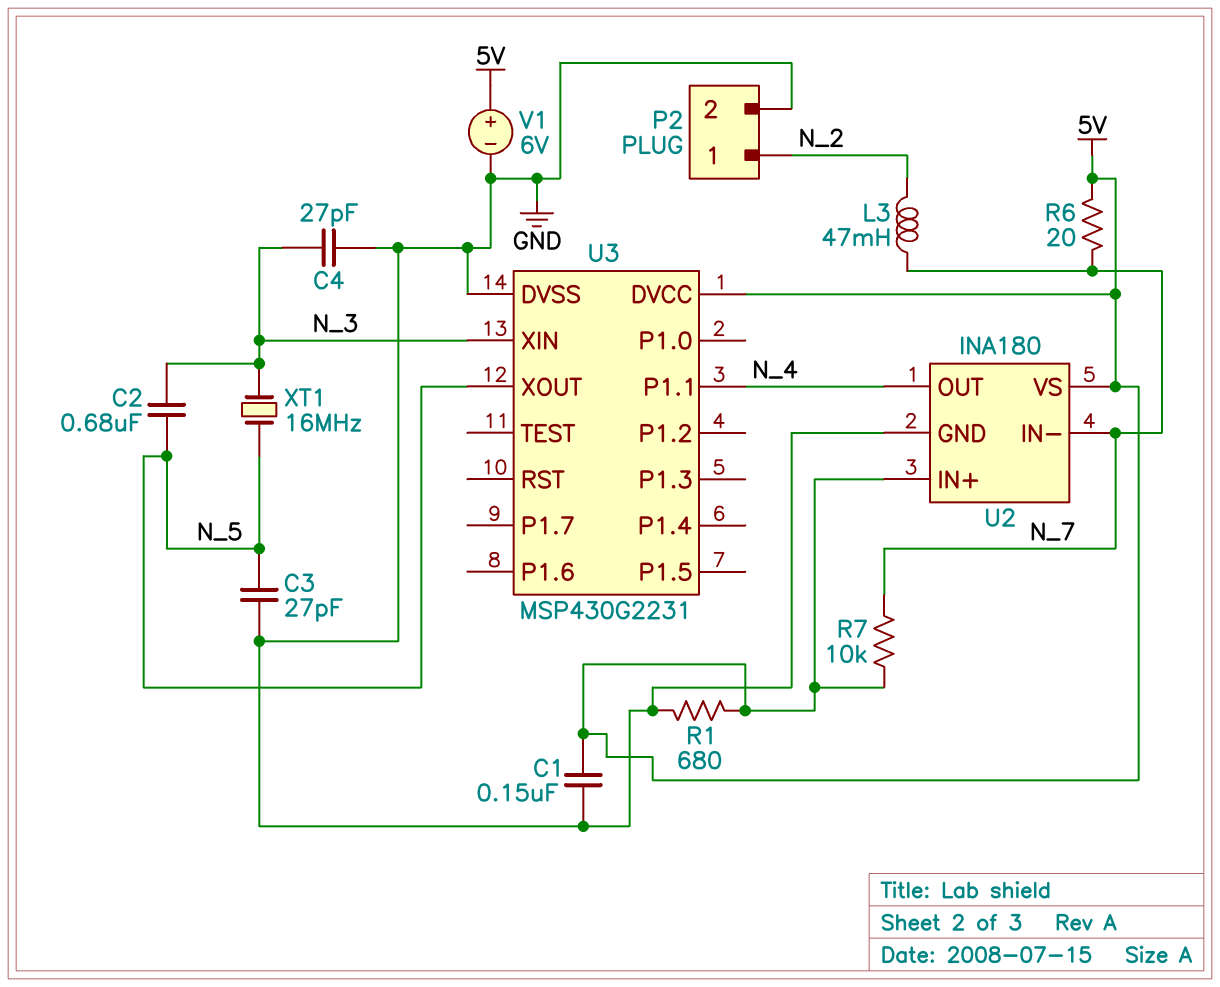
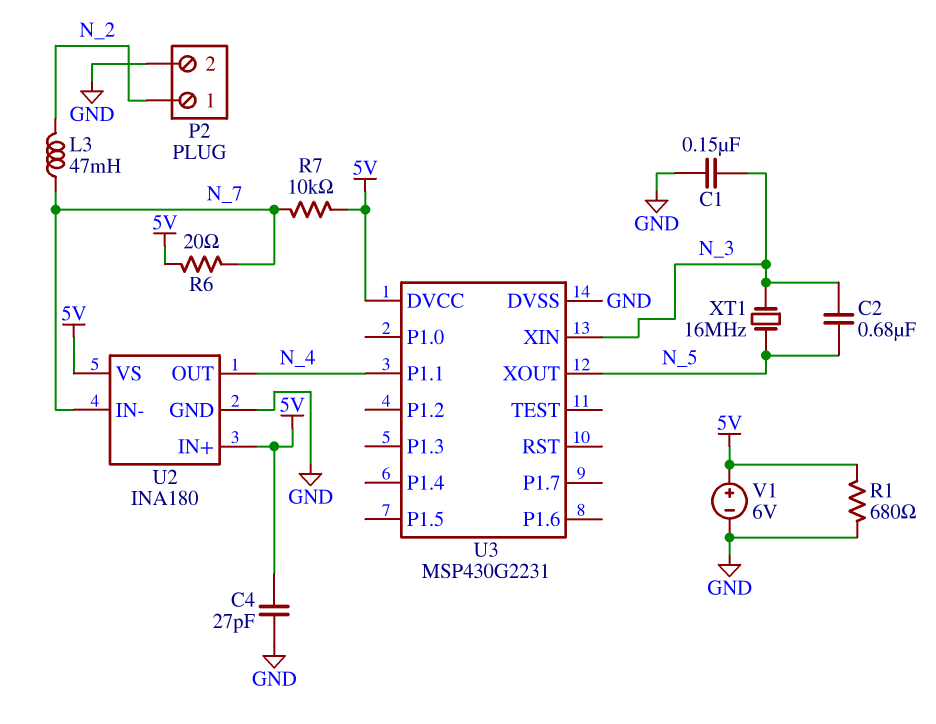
C1: 150nF (5V, GND) -> 150nF (GND, N_3)
C3: 27pF (GND, N_5) -> none
C4: 27pF (GND, N_3) -> 27pF (5V, GND)

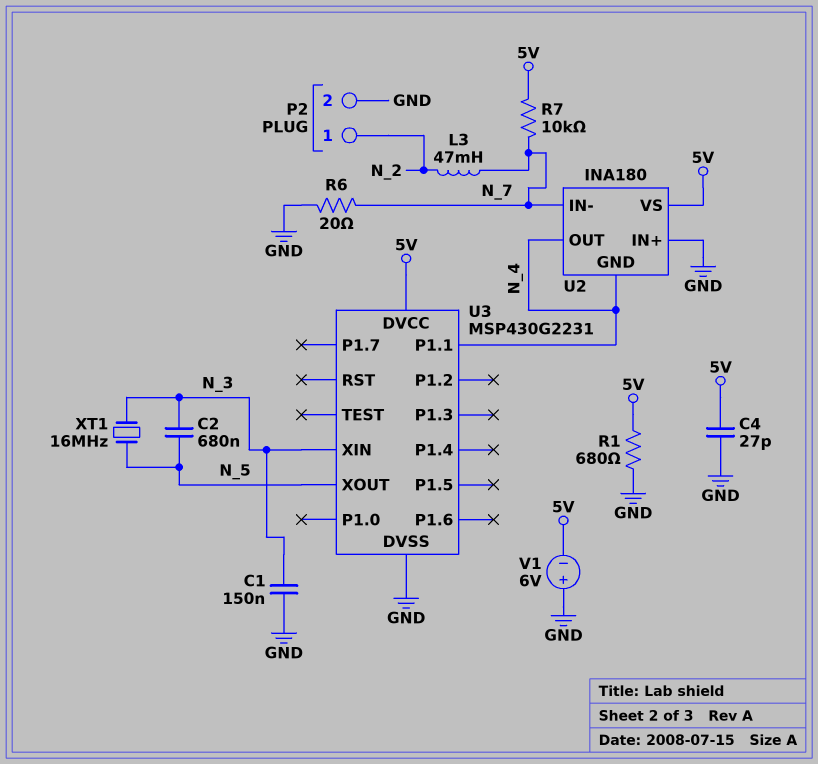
R6: 20 (5V, N_7) -> 20 (GND, N_7)
U2 pin GND: GND -> N_4
U2 pin IN+: 5V -> GND
V1: 6V (plus 5V, minus GND) -> 6V (plus GND, minus 5V)

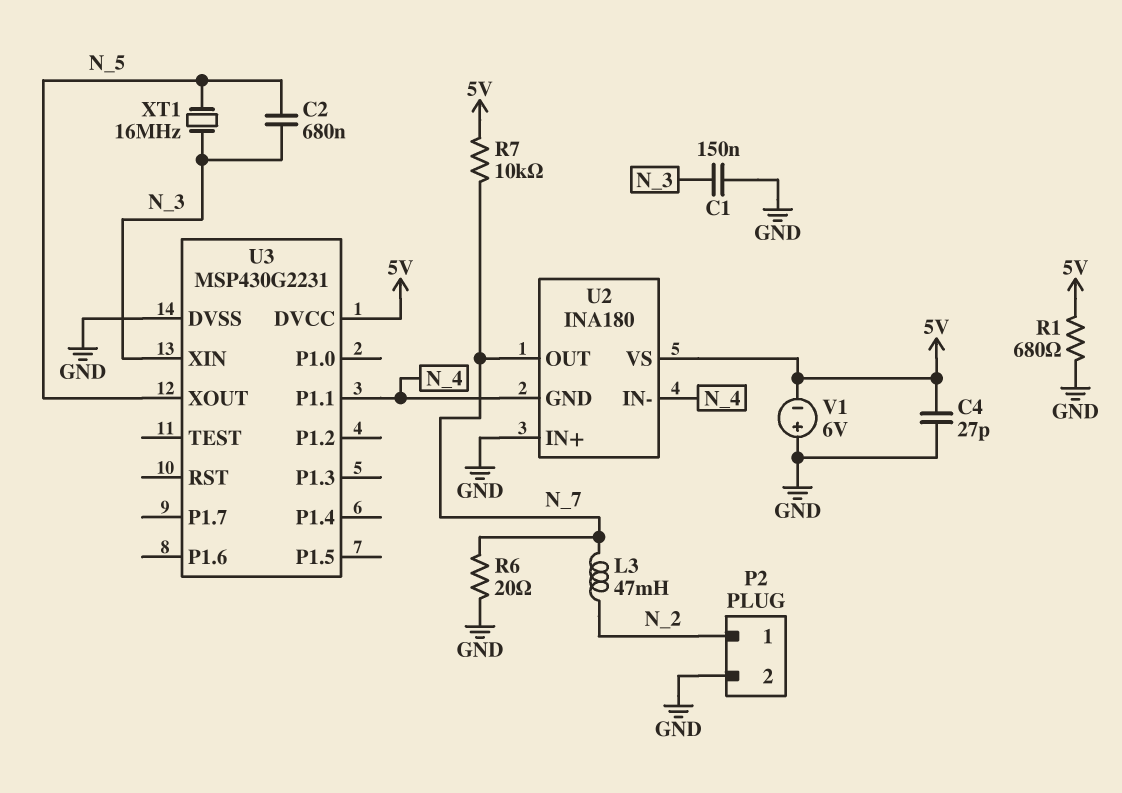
U2 pin IN-: N_7 -> N_4
U2 pin OUT: N_4 -> N_7

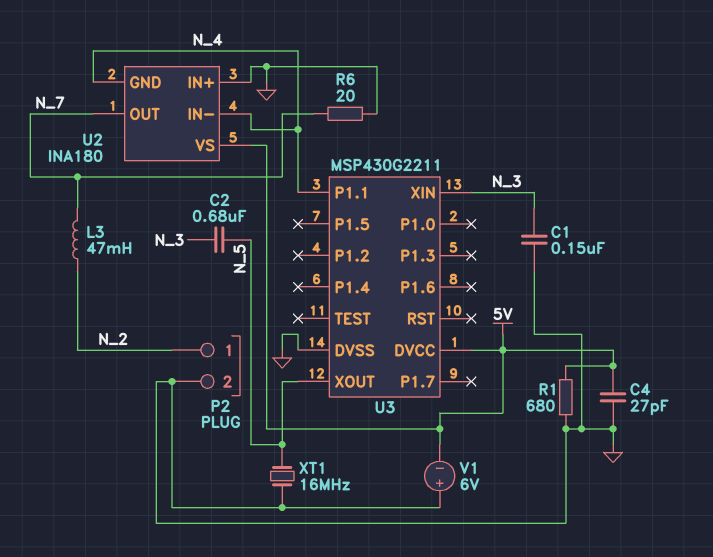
R7: 10k (5V, N_7) -> none
U3: MSP430G2231 -> MSP430G2211
XT1: 16MHz (N_3, N_5) -> 16MHz (GND, N_5)

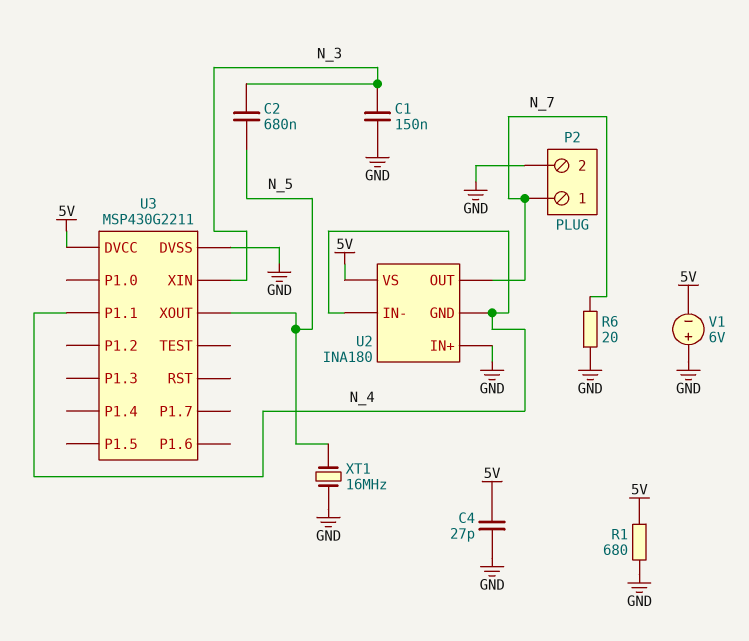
L3: 47mH (N_2, N_7) -> none
P2 pin 1: N_2 -> N_7

